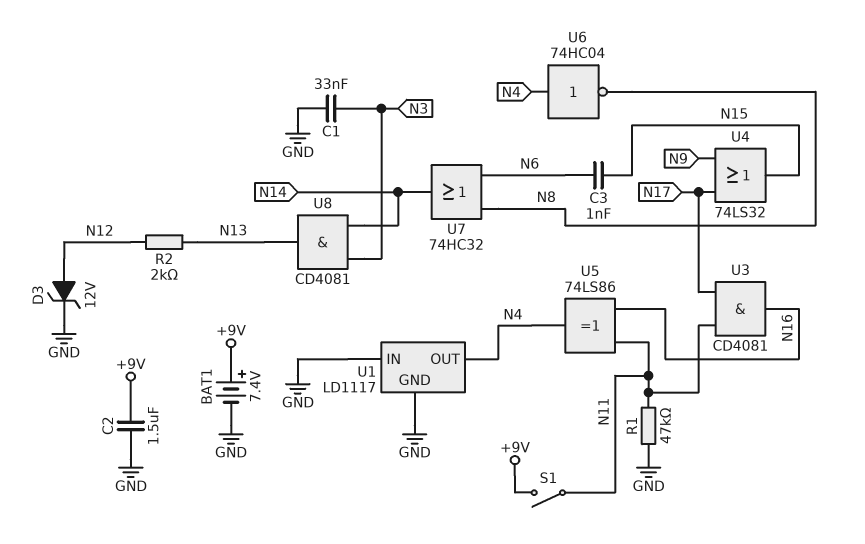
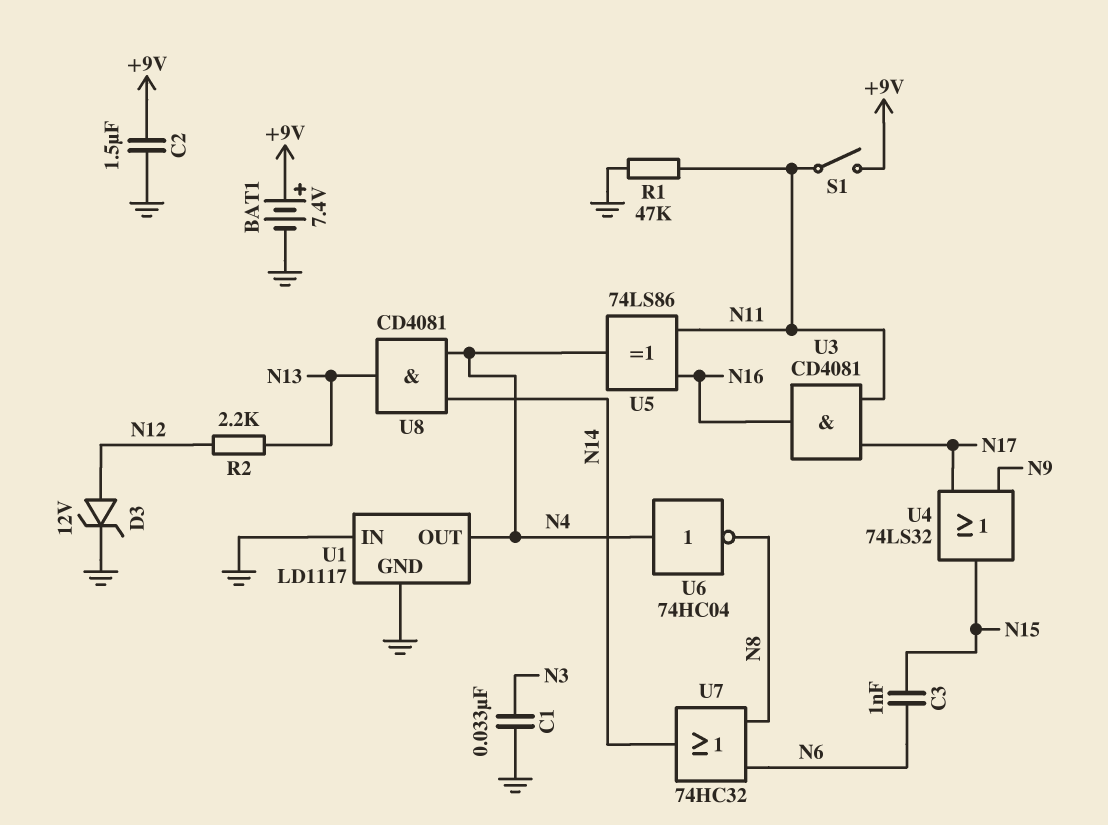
R2: 2k (N12, N13) -> 2.2k (N12, N13)
U8: AND CD4081 (in N3, in N14, out N13) -> AND CD4081 (in N4, in N14, out N13)

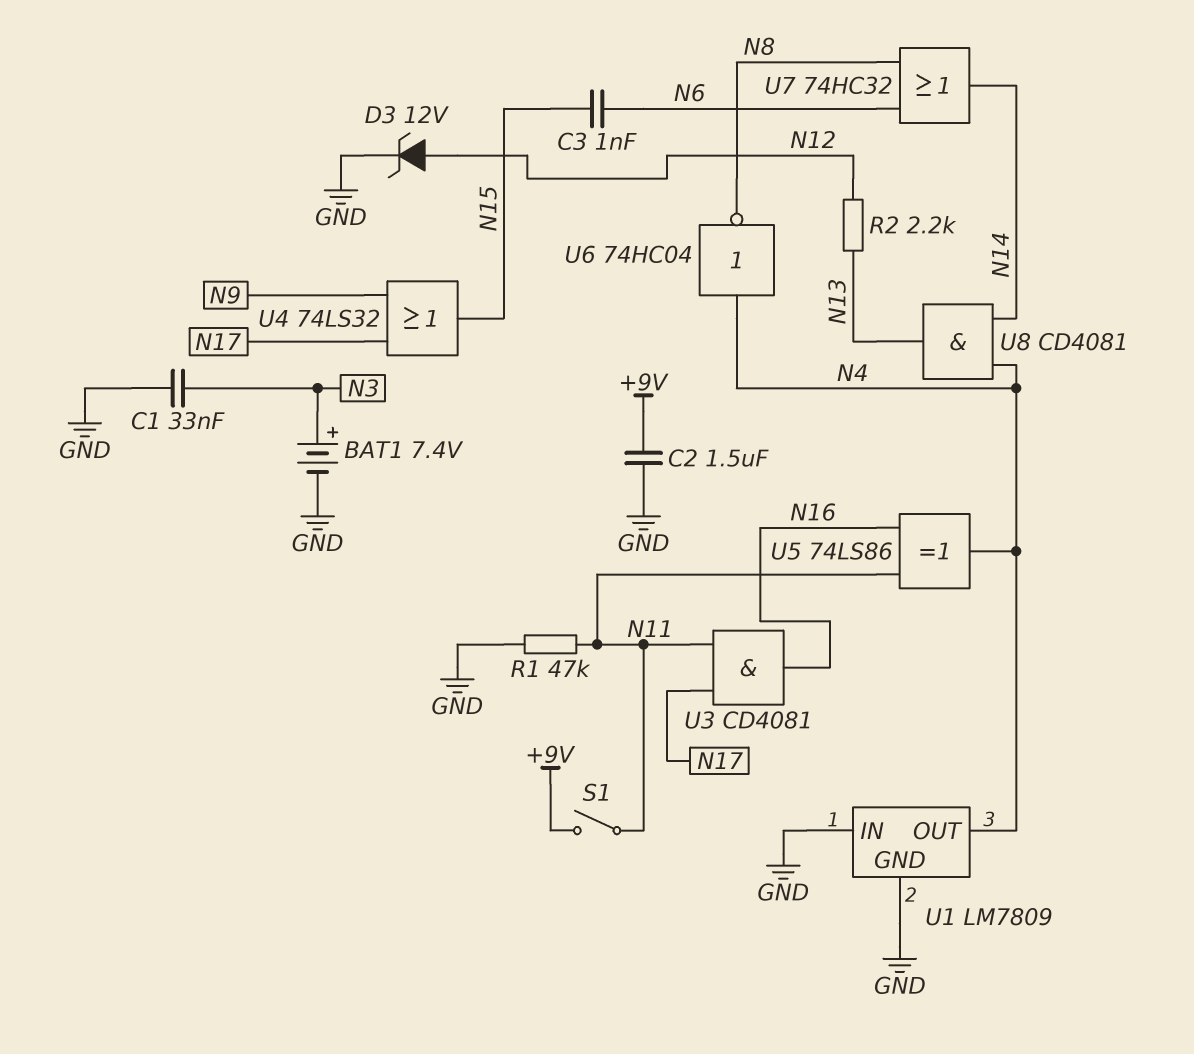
BAT1: 7.4V (plus +9V, minus GND) -> 7.4V (plus N3, minus GND)
U1: LD1117 -> LM7809

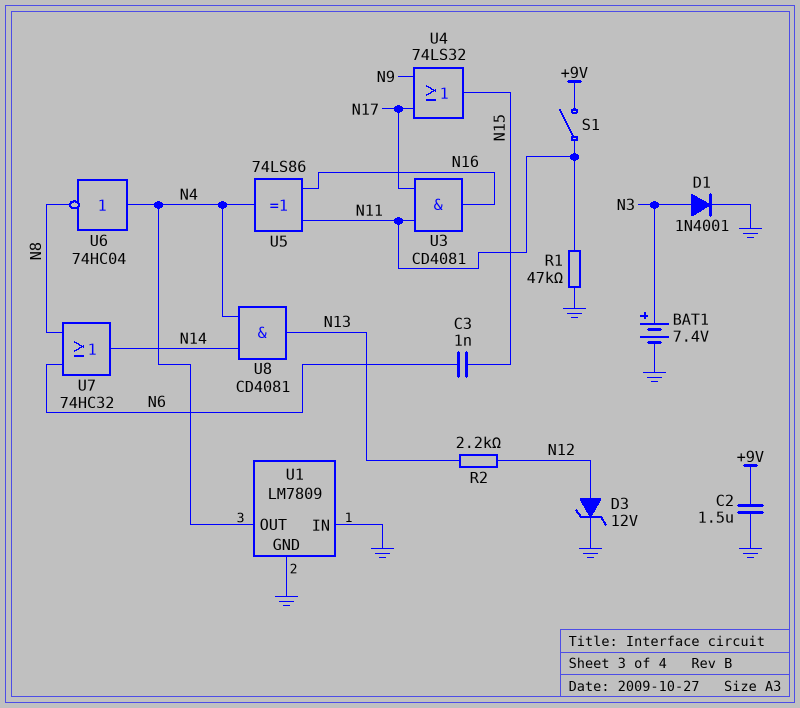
C1: 33nF (GND, N3) -> none
D1: none -> diode 1N4001 (A N3, K GND)

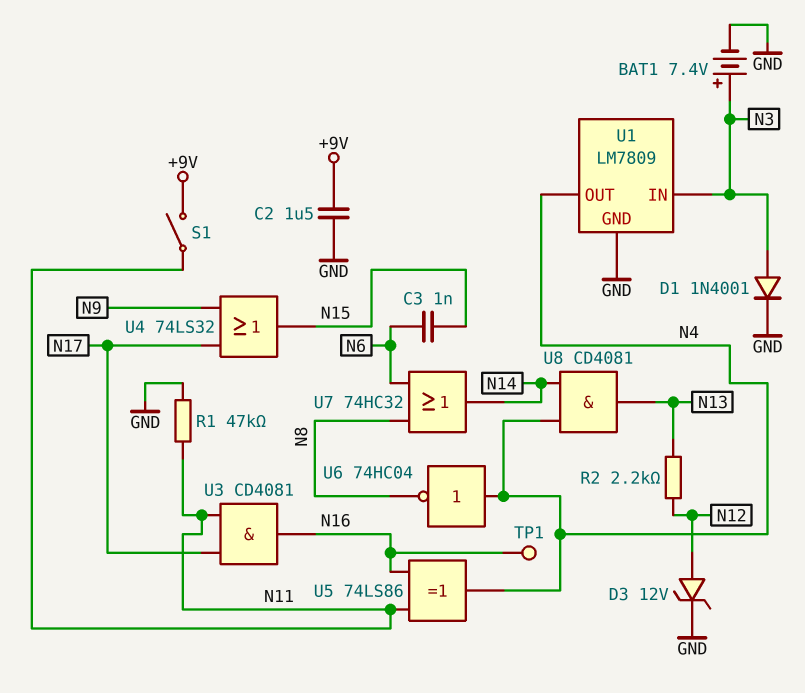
TP1: none -> test point (N16)
U1 pin IN: GND -> N3

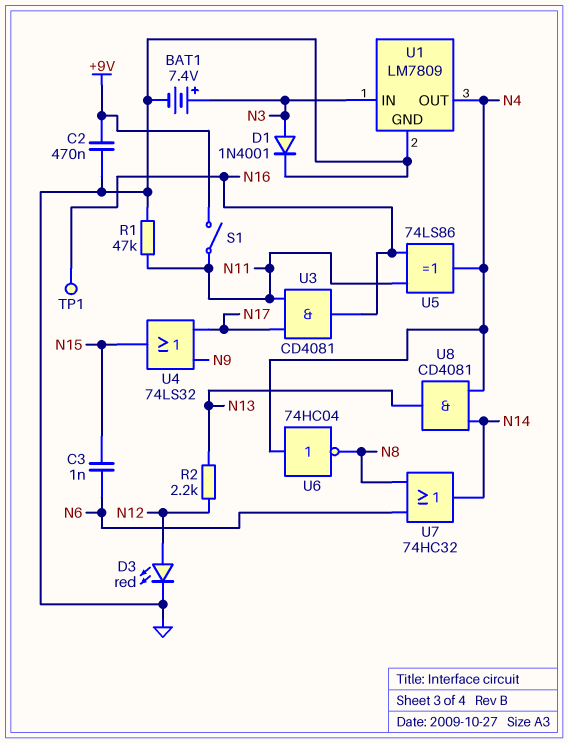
C2: 1.5uF (+9V, GND) -> 470nF (+9V, GND)
D3: zener 12V (A N12, K GND) -> LED red (A N12, K GND)

